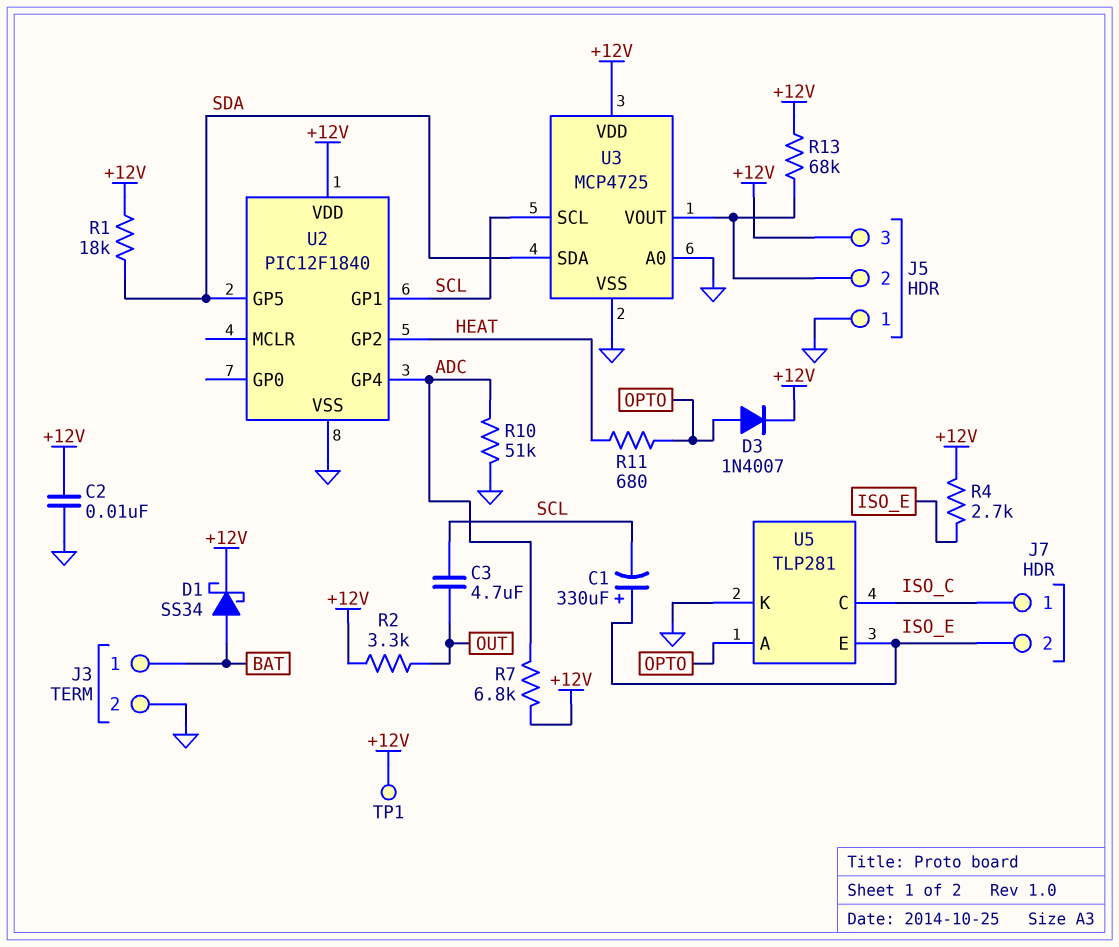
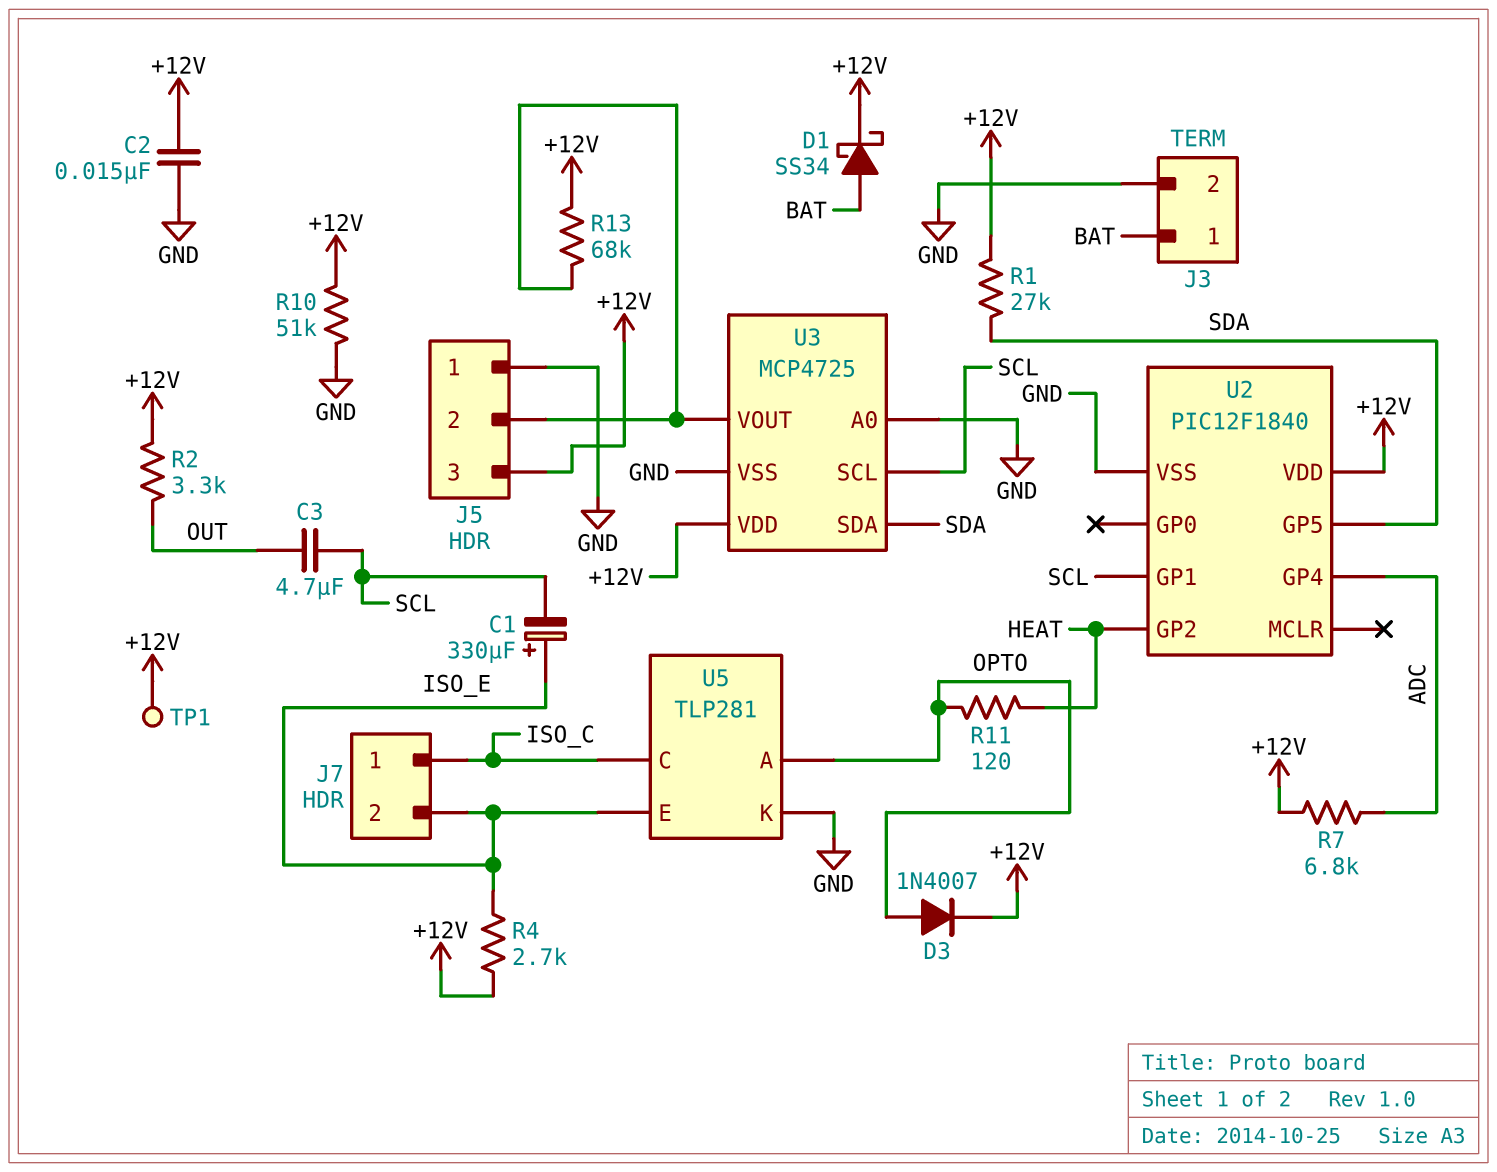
C2: 10nF (+12V, GND) -> 15nF (+12V, GND)
R1: 18k (+12V, SDA) -> 27k (+12V, SDA)
R10: 51k (ADC, GND) -> 51k (+12V, GND)
R11: 680 (HEAT, OPTO) -> 120 (HEAT, OPTO)

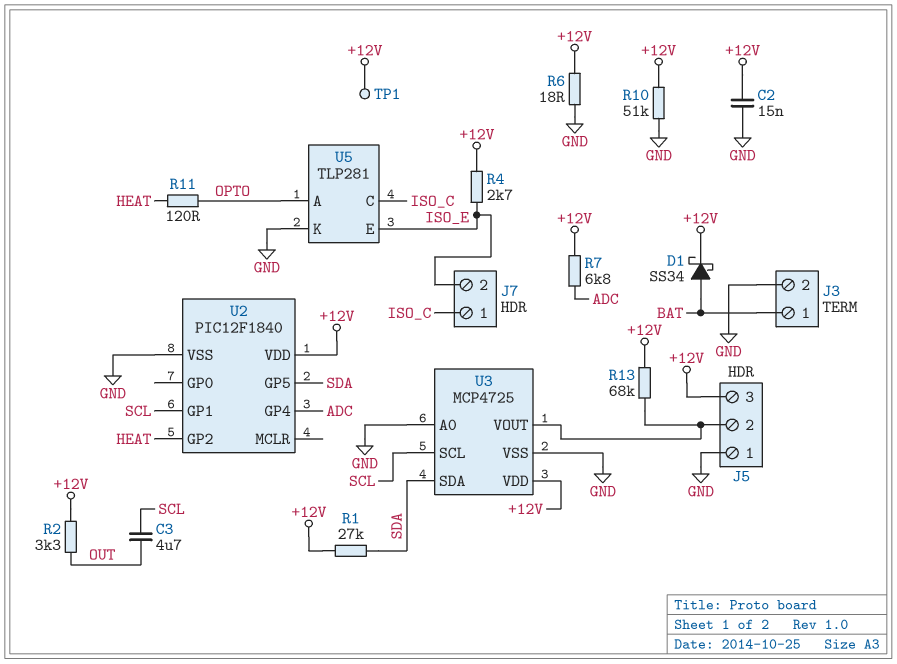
C1: 330uF (plus ISO_E, minus SCL) -> none
D3: diode 1N4007 (A OPTO, K +12V) -> none
R6: none -> 18 (+12V, GND)

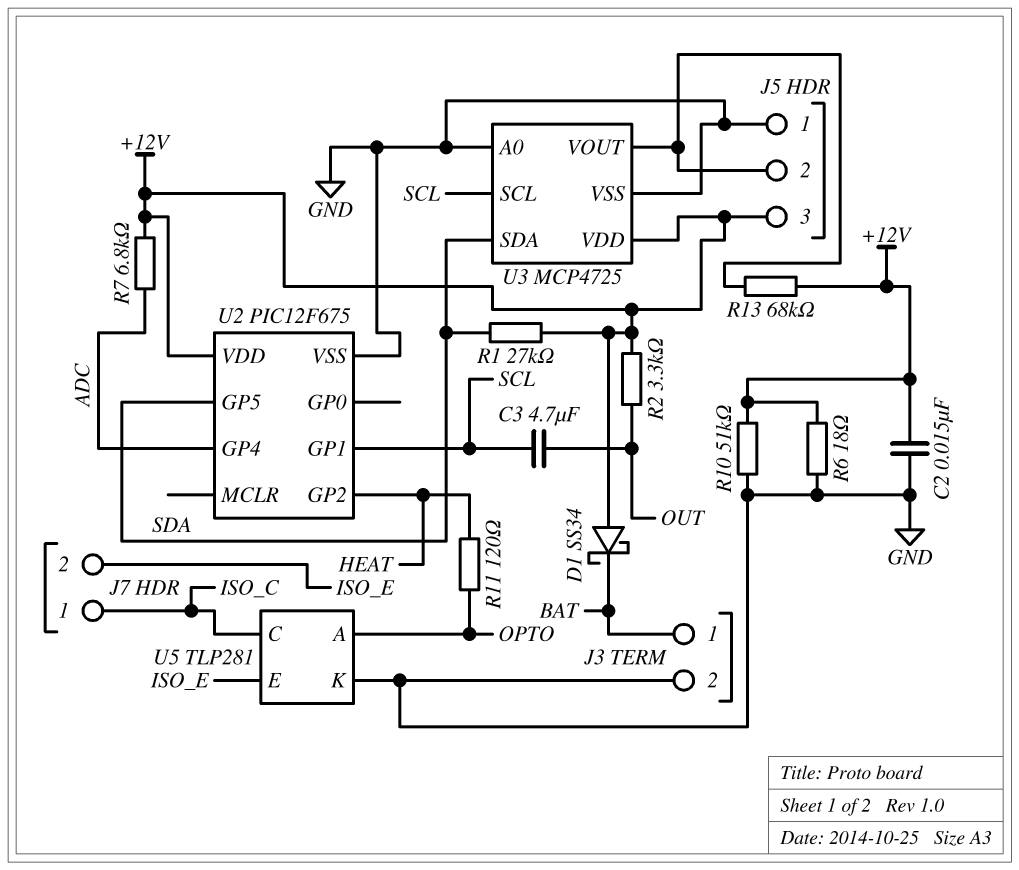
D1: schottky SS34 (A BAT, K +12V) -> schottky SS34 (A +12V, K BAT)
R4: 2.7k (+12V, ISO_E) -> none
TP1: test point (+12V) -> none
U2: PIC12F1840 -> PIC12F675

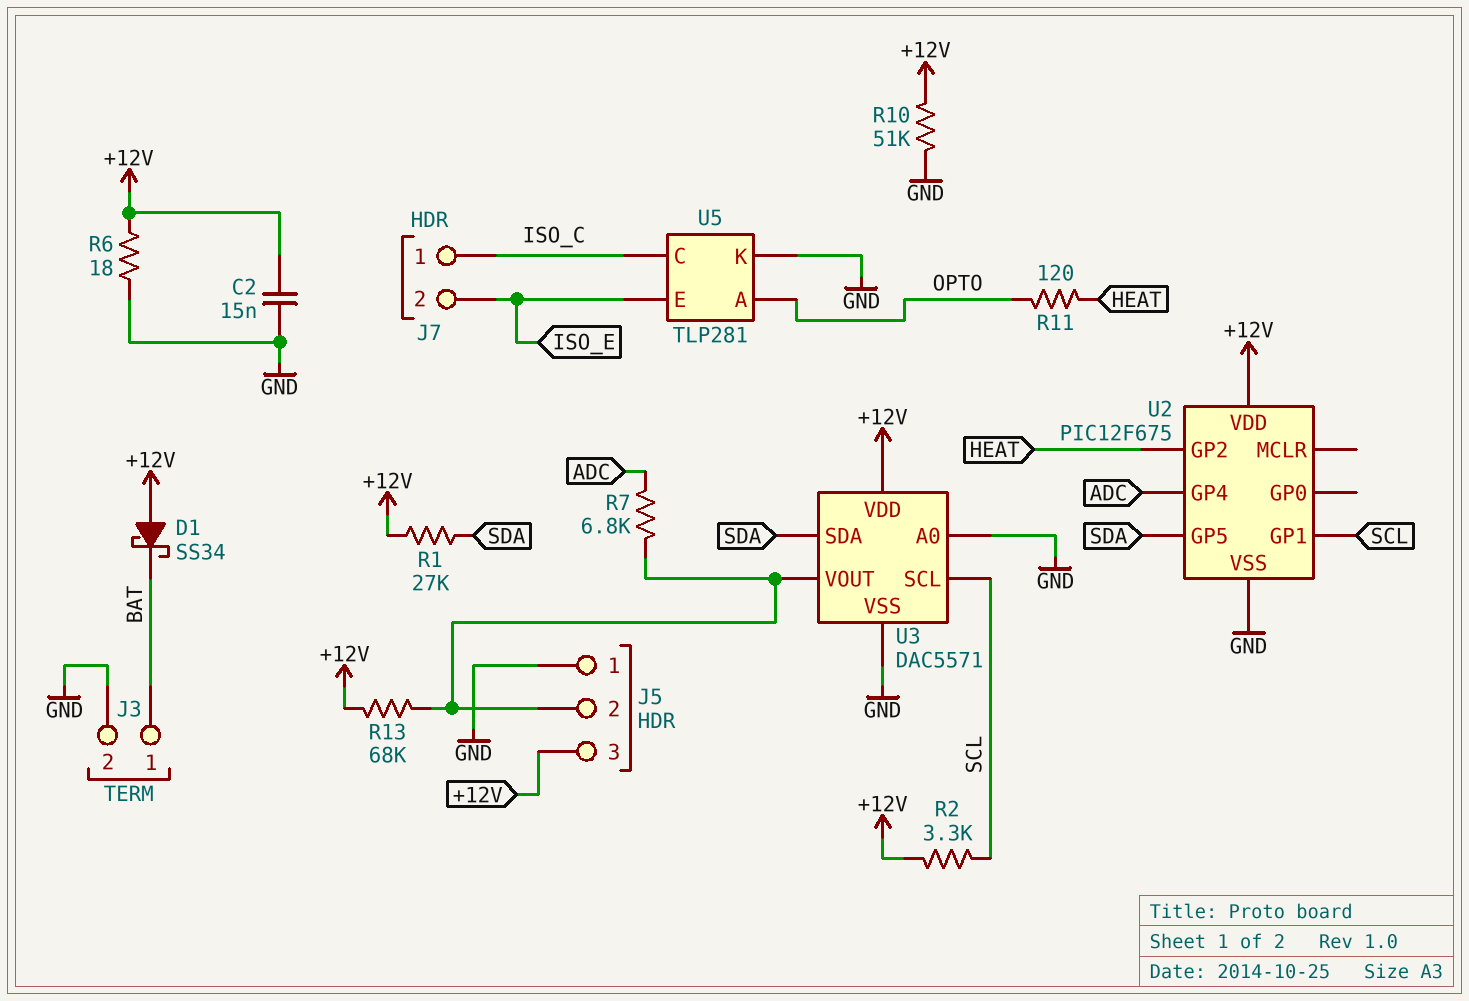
C3: 4.7uF (OUT, SCL) -> none
R2: 3.3k (+12V, OUT) -> 3.3k (+12V, SCL)
R7: 6.8k (+12V, ADC) -> 6.8k (ADC, J5/2)
U3: MCP4725 -> DAC5571

